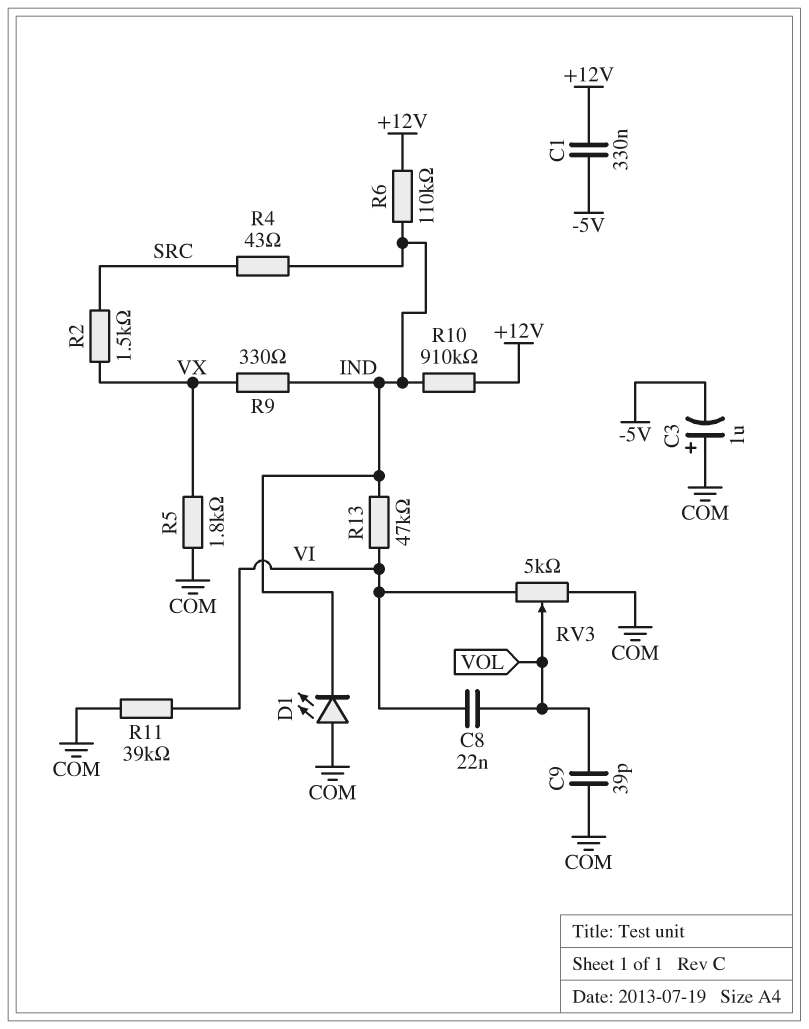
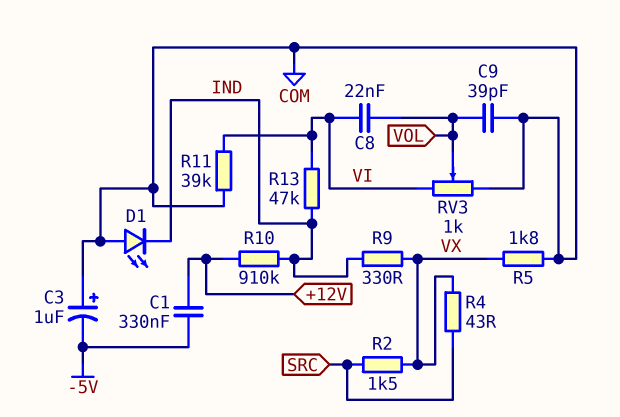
R4: 43 (IND, SRC) -> 43 (SRC, VX)
R6: 110k (+12V, IND) -> none
RV3: 5k (COM, VI, wiper VOL) -> 1k (COM, VI, wiper VOL)

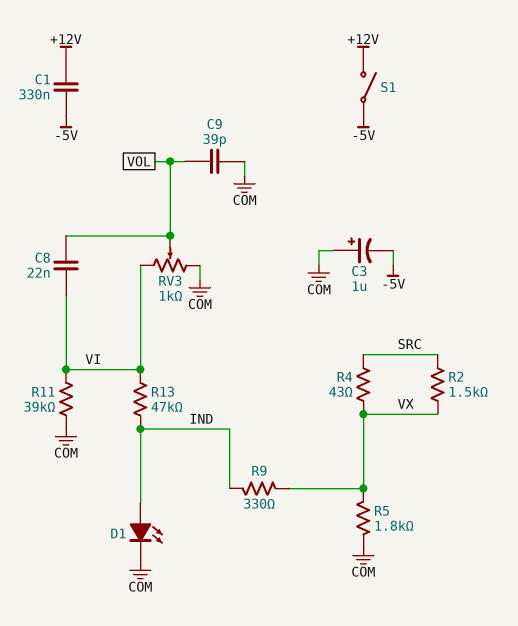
D1: LED (A COM, K IND) -> LED (A IND, K COM)
R10: 910k (+12V, IND) -> none
S1: none -> switch (+12V, -5V)

